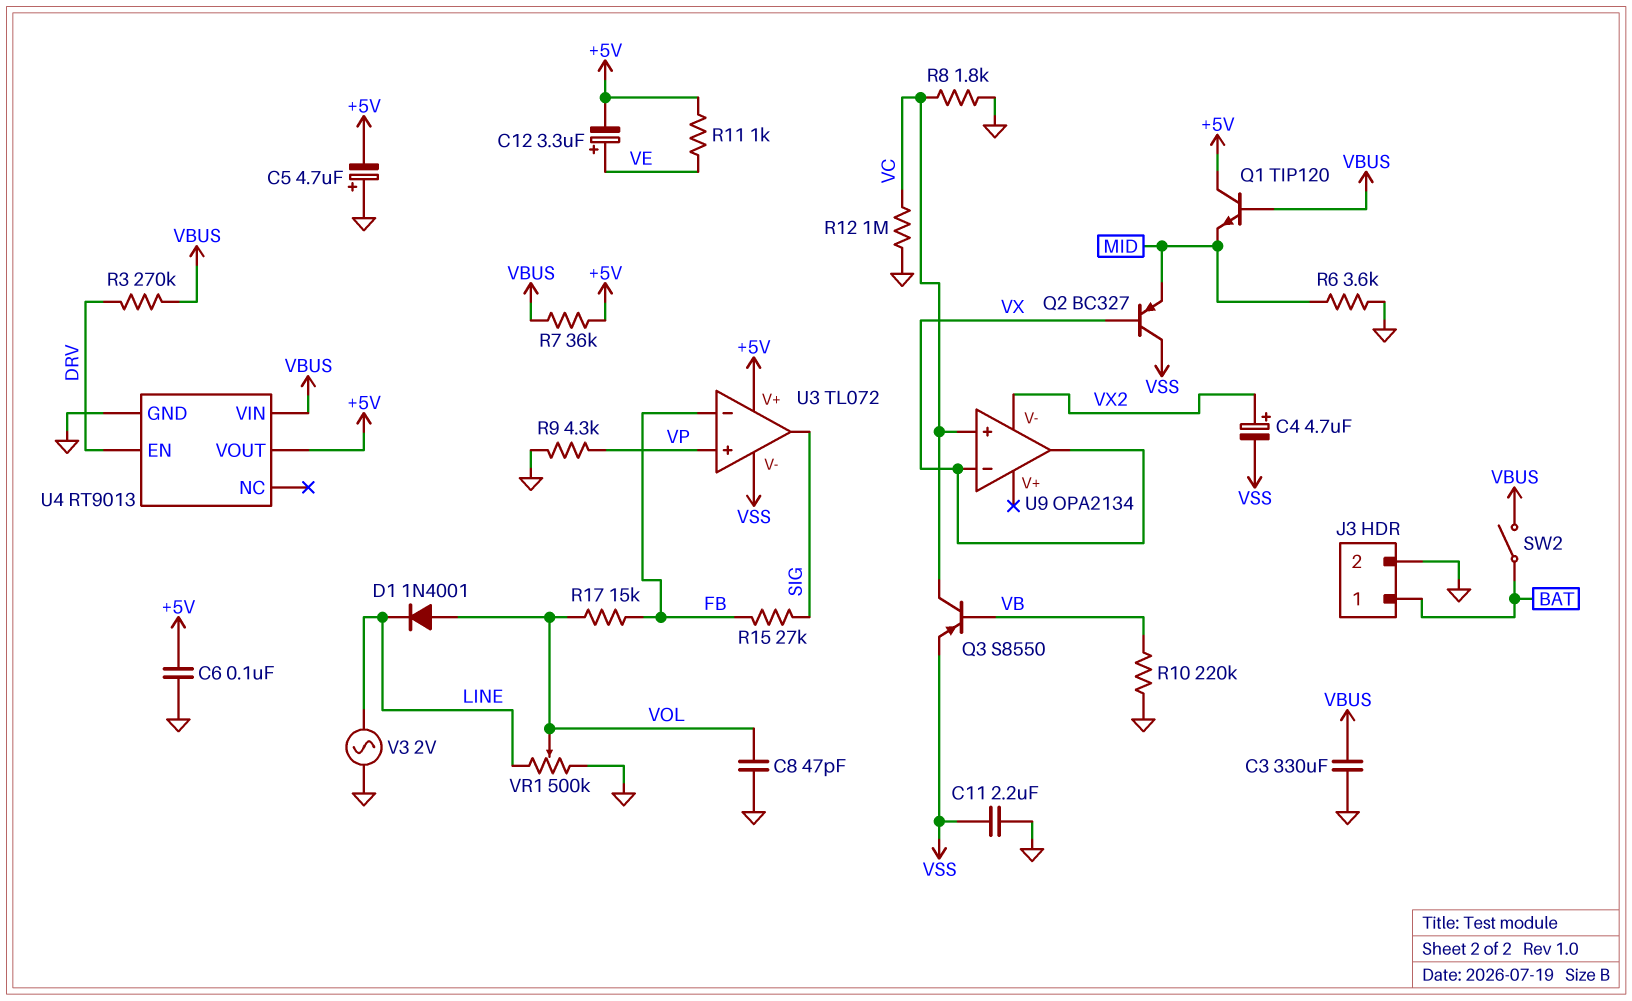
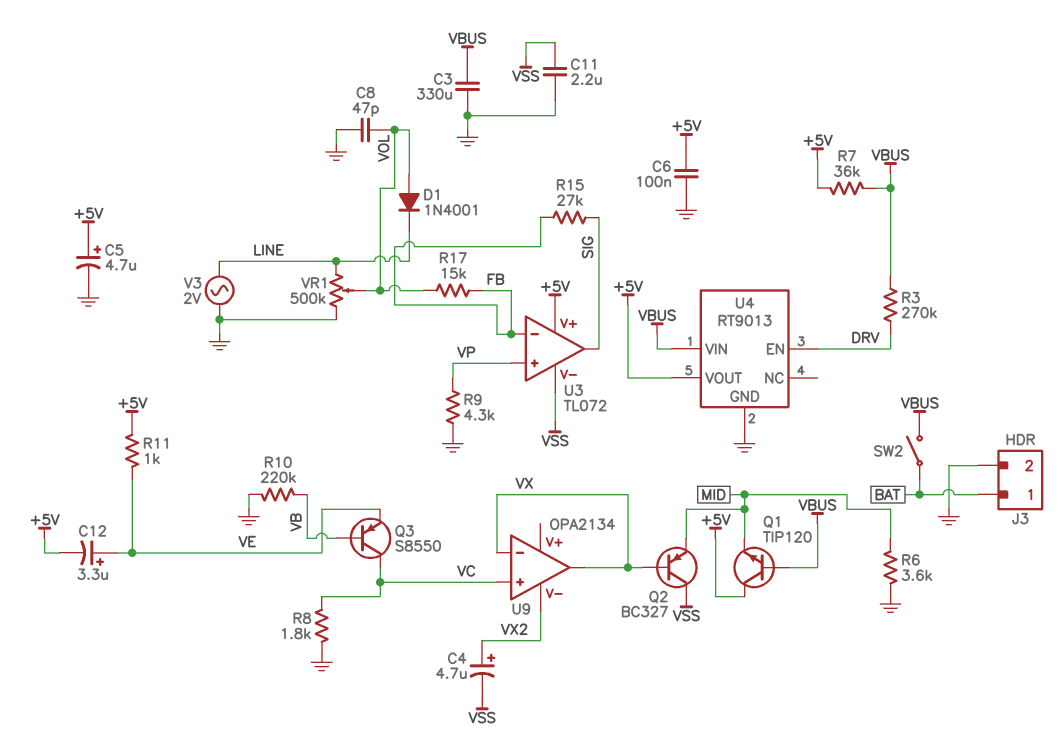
C5: 4.7uF (plus GND, minus +5V) -> 4.7uF (plus +5V, minus GND)
Q3: PNP S8550 (B VB, C VC, E VSS) -> PNP S8550 (B VB, C VC, E VE)
R12: 1M (GND, VC) -> none

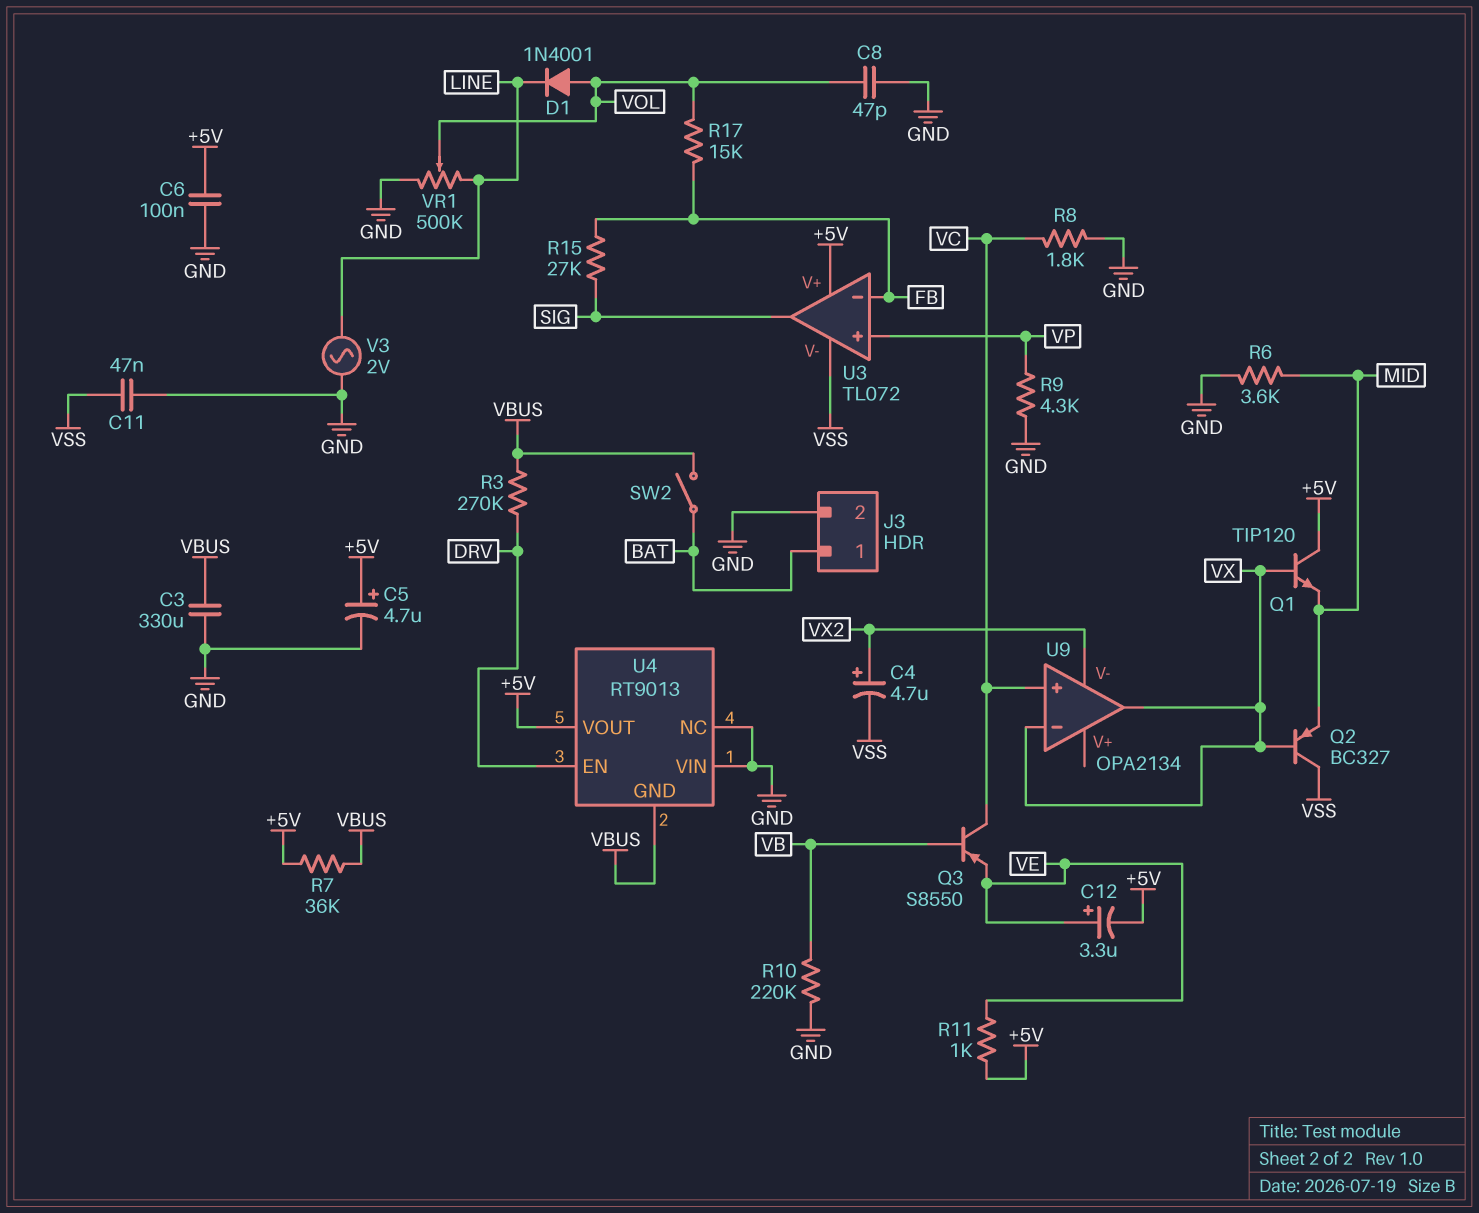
C11: 2.2uF (GND, VSS) -> 47nF (GND, VSS)
Q1: NPN TIP120 (B VBUS, C +5V, E MID) -> NPN TIP120 (B VX, C +5V, E MID)
U4 pin GND: GND -> VBUS
U4 pin NC: none -> GND
U4 pin VIN: VBUS -> GND

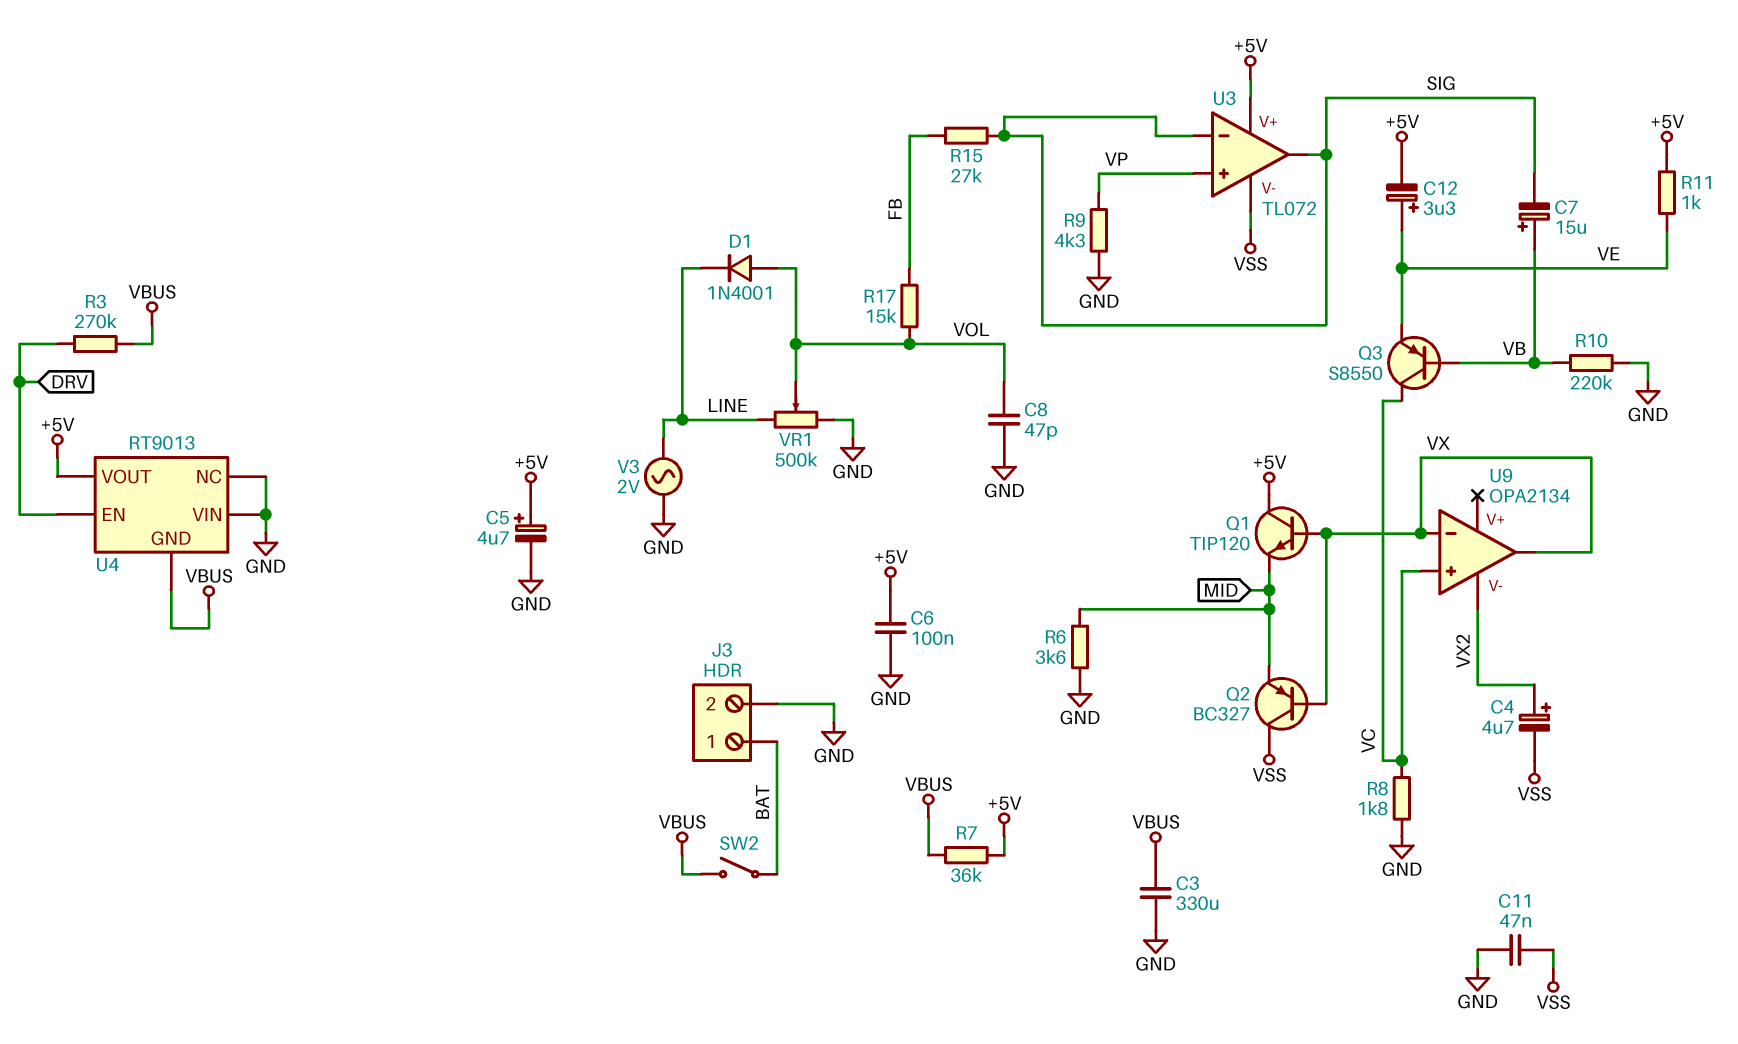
C7: none -> 15uF (plus VB, minus SIG)
U3 pin in-: FB -> SIG

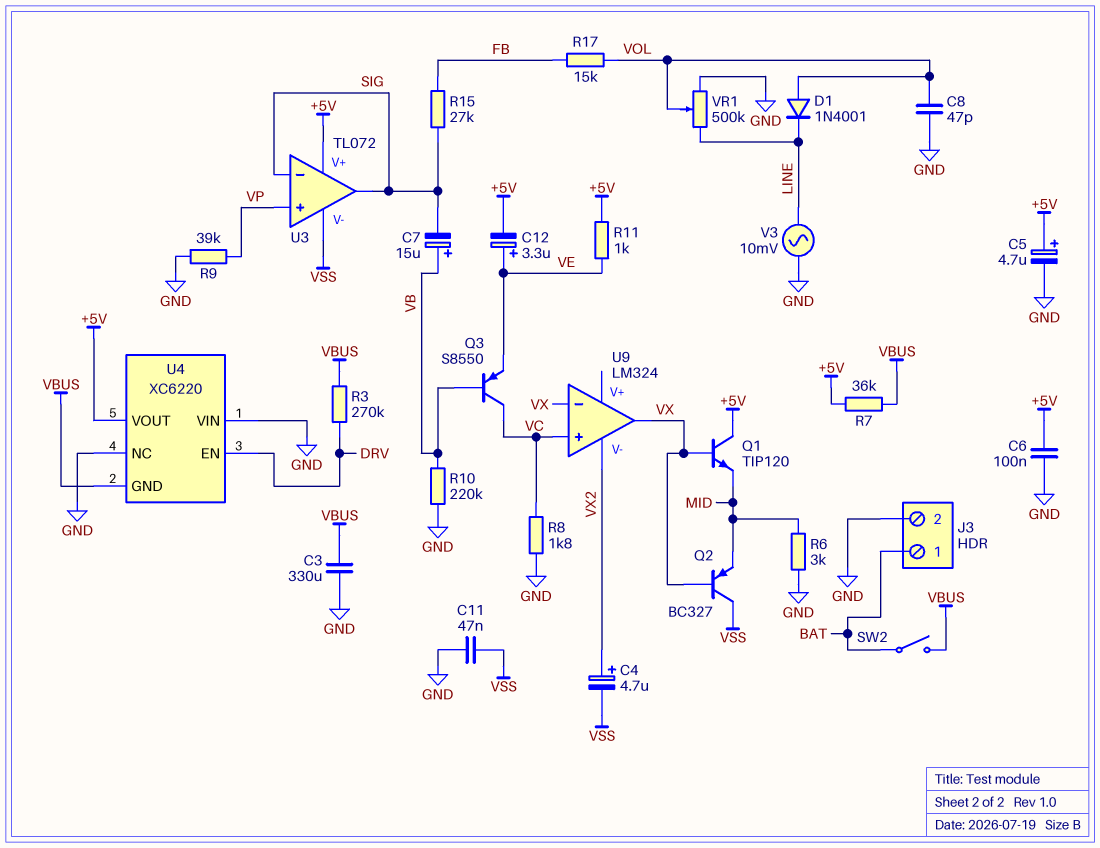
R6: 3.6k (GND, MID) -> 3k (GND, MID)
R9: 4.3k (GND, VP) -> 39k (GND, VP)
U4: RT9013 -> XC6220
U9: OPA2134 -> LM324
V3: AC 2V (GND, LINE) -> AC 10mV (GND, LINE)

